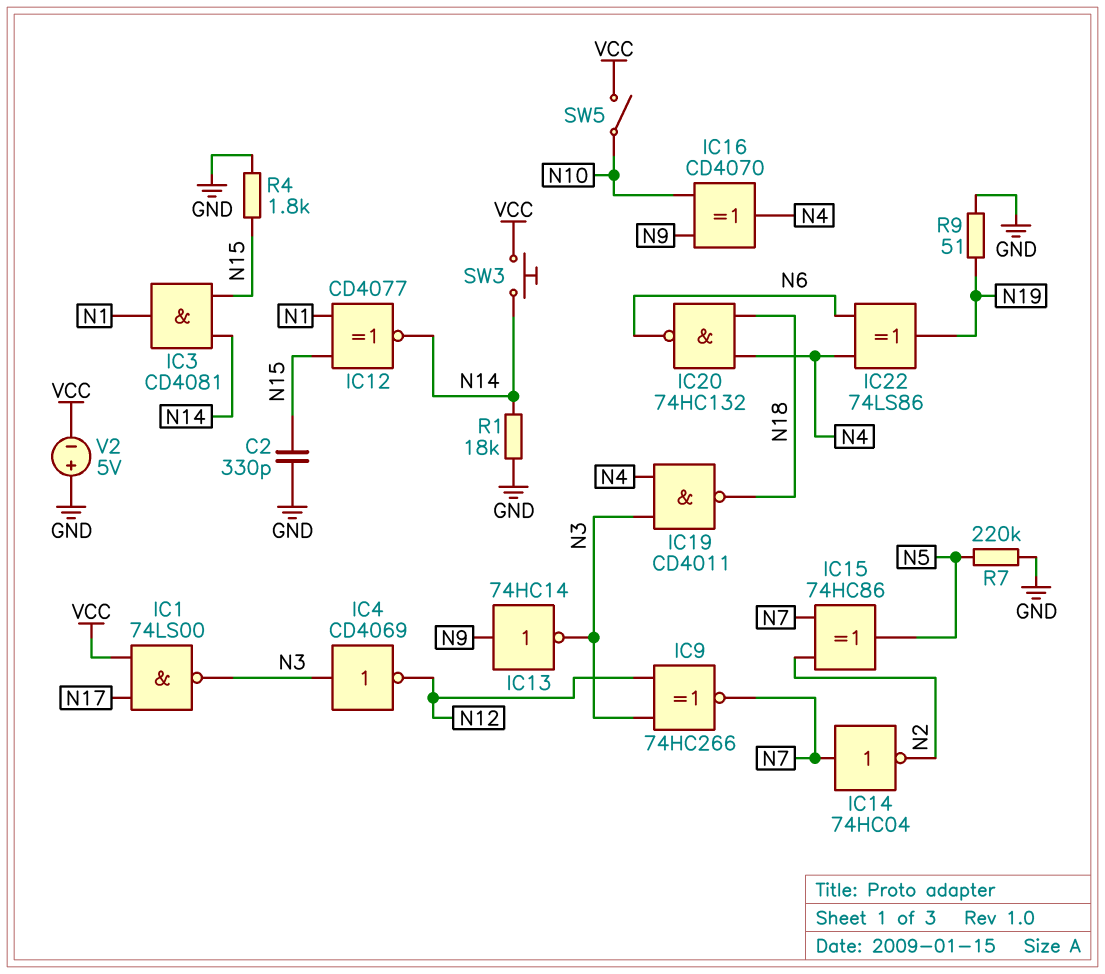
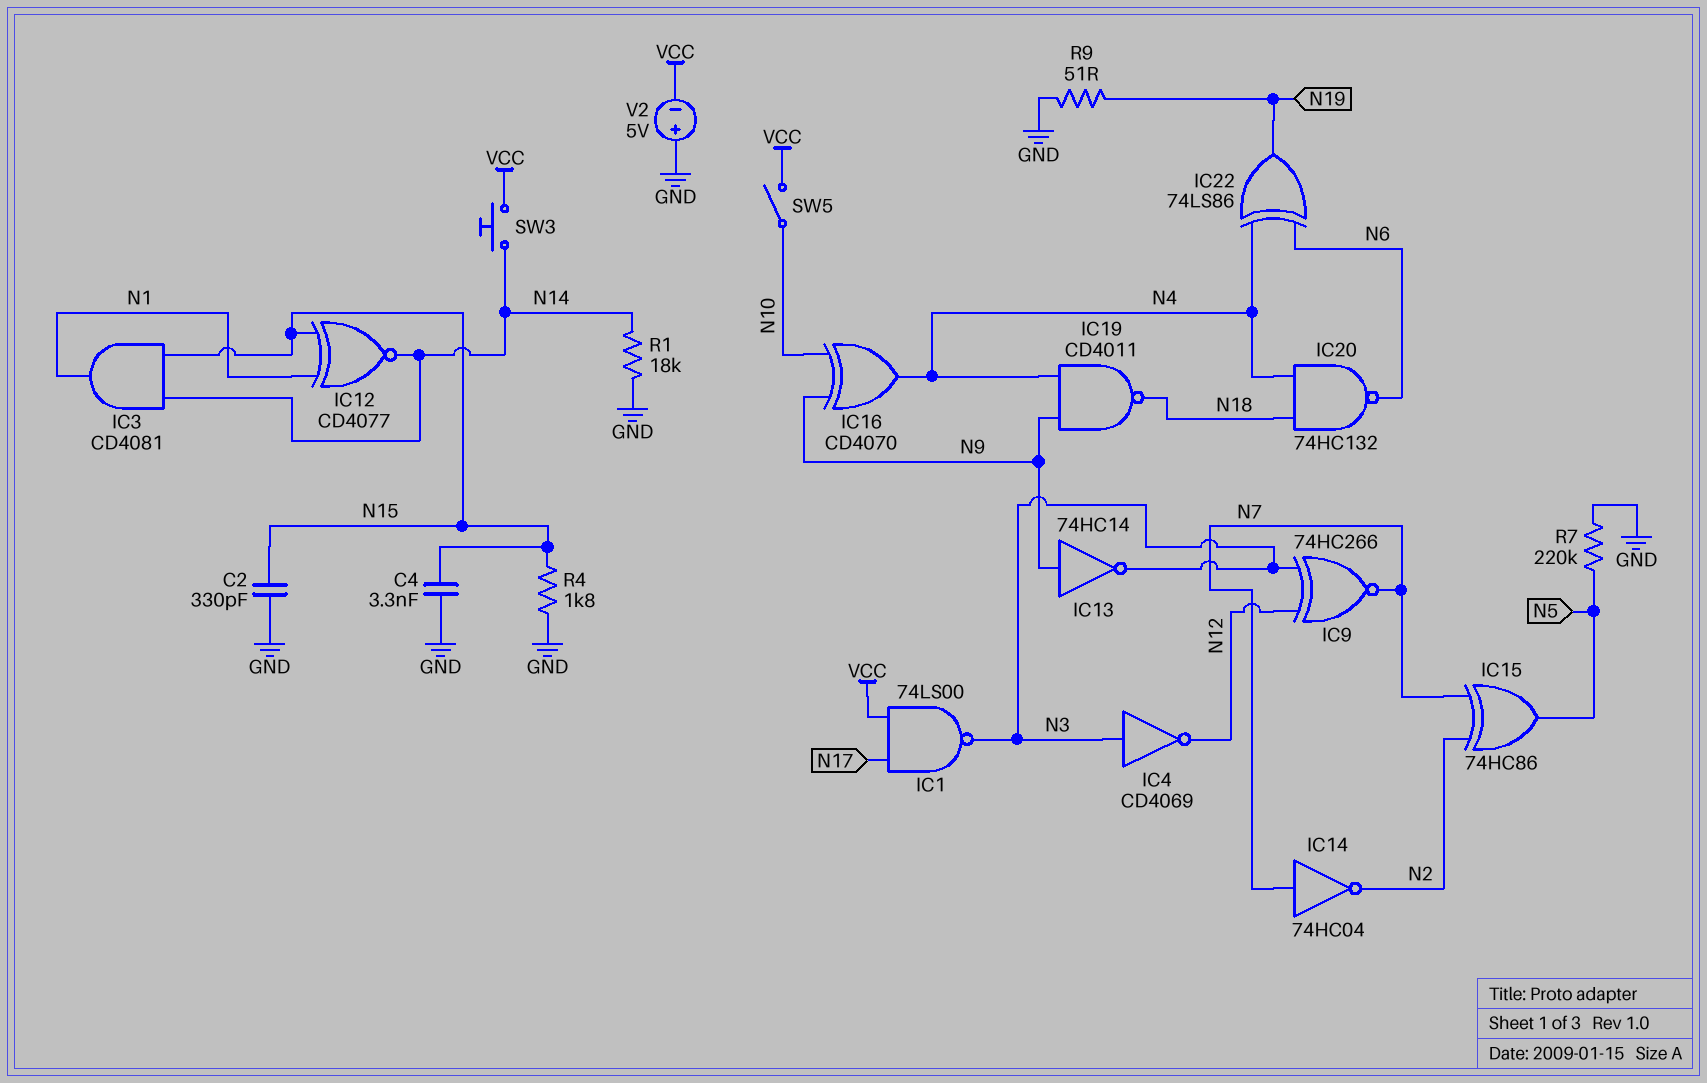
C4: none -> 3.3nF (GND, N15)
IC19: NAND CD4011 (in N3, in N4, out N18) -> NAND CD4011 (in N4, in N9, out N18)

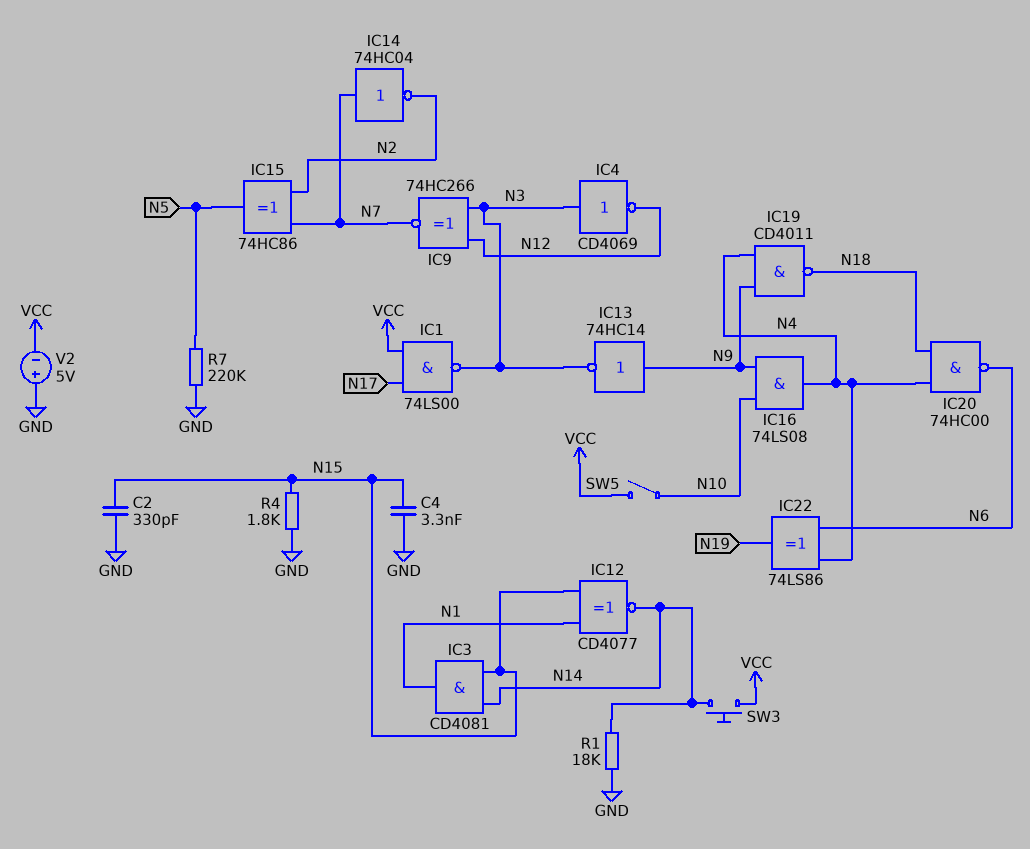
IC16: XOR CD4070 (in N9, in N10, out N4) -> AND 74LS08 (in N9, in N10, out N4)
IC20: NAND 74HC132 (in N4, in N18, out N6) -> NAND 74HC00 (in N4, in N18, out N6)
R9: 51 (GND, N19) -> none

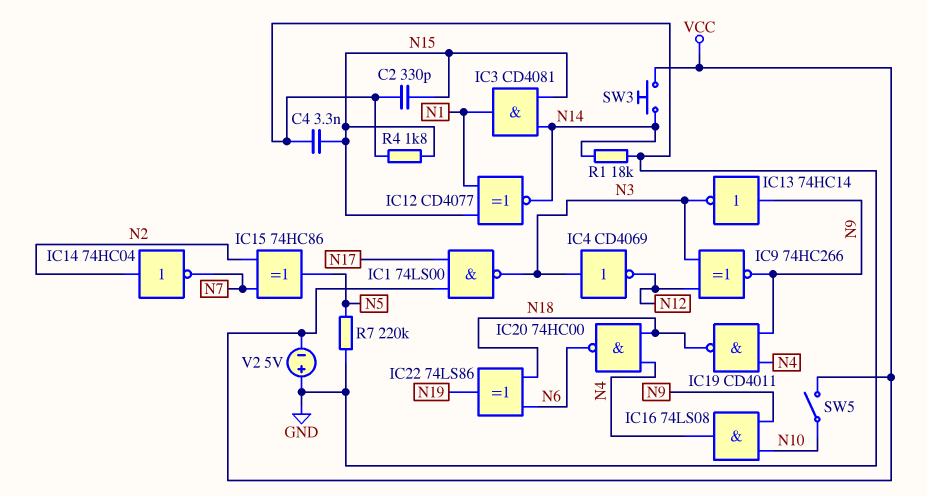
IC9: XNOR 74HC266 (in N3, in N12, out N7) -> XNOR 74HC266 (in N3, in N12, out N9)
IC14: NOT 74HC04 (in N7, out N2) -> NOT 74HC04 (in N2, out N7)
IC22: XOR 74LS86 (in N4, in N6, out N19) -> XOR 74LS86 (in N6, in N18, out N19)

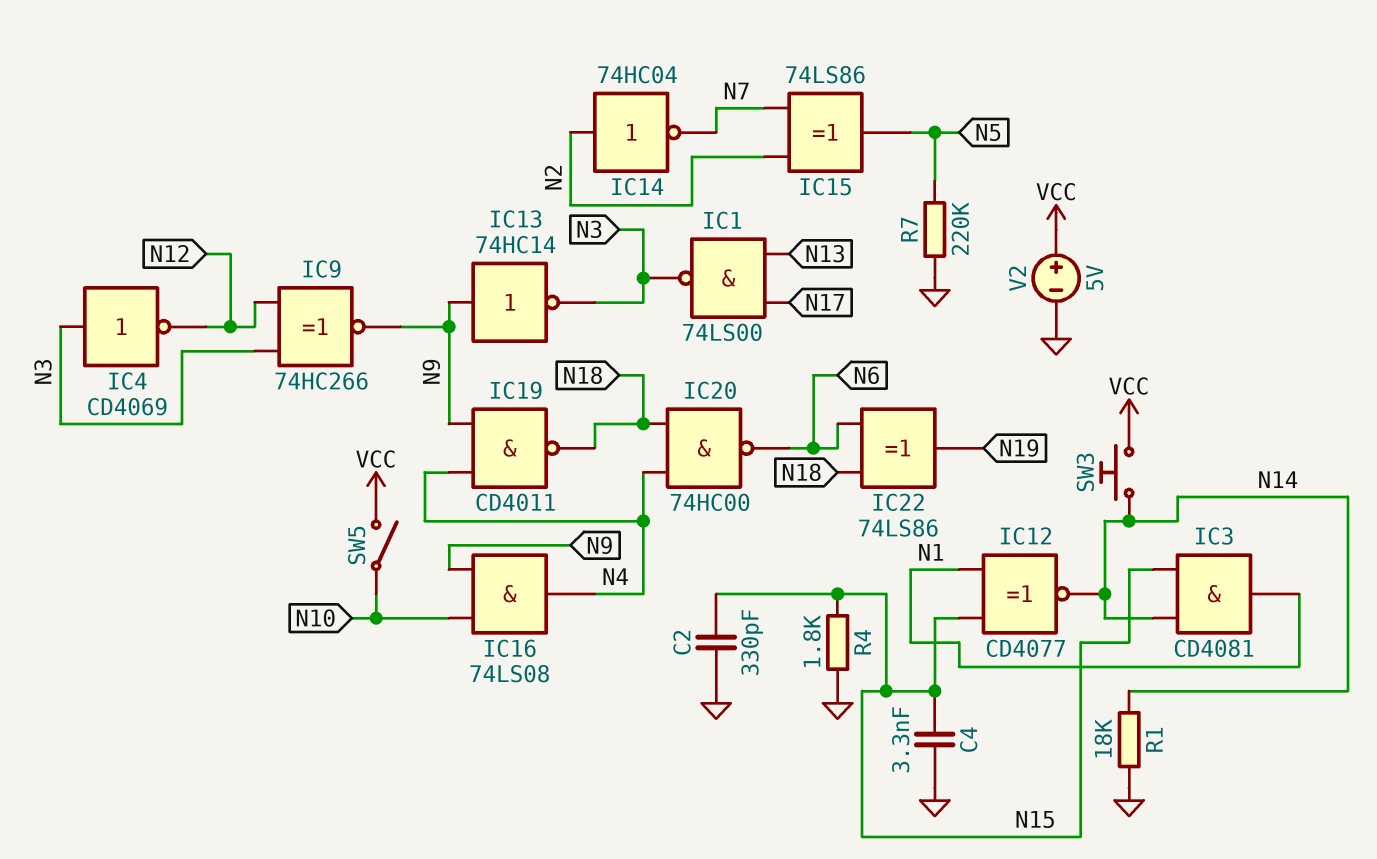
IC1: NAND 74LS00 (in N17, in VCC, out N3) -> NAND 74LS00 (in N13, in N17, out N3)
IC15: XOR 74HC86 (in N2, in N7, out N5) -> XOR 74LS86 (in N2, in N7, out N5)
V2: 5V (plus GND, minus VCC) -> 5V (plus VCC, minus GND)

